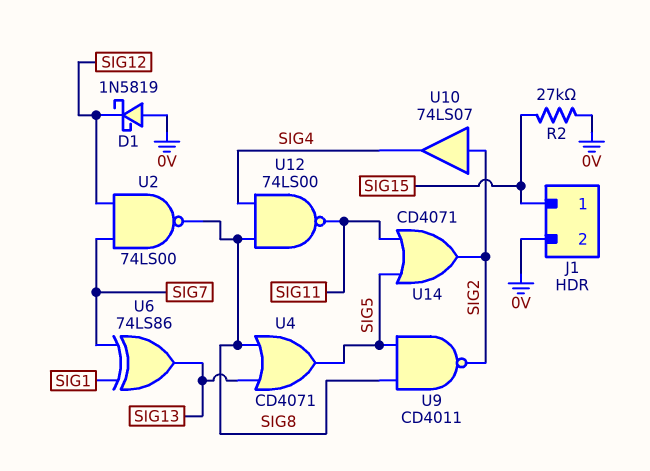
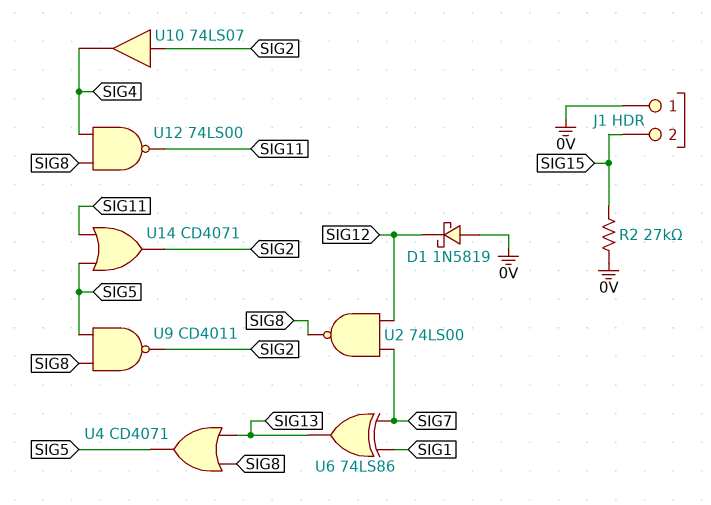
J1 pin 1: SIG15 -> 0V
J1 pin 2: 0V -> SIG15

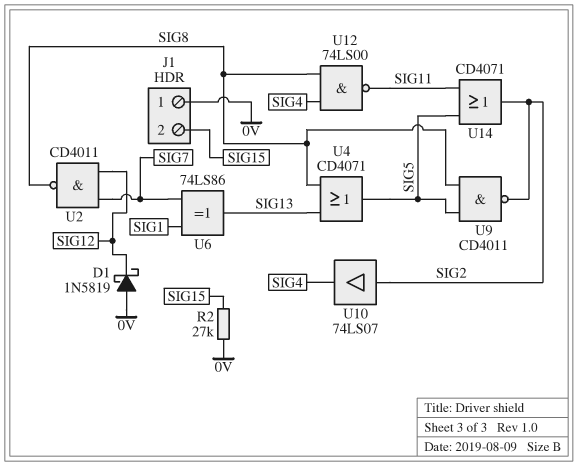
U2: NAND 74LS00 (in SIG7, in SIG12, out SIG8) -> NAND CD4011 (in SIG7, in SIG12, out SIG8)

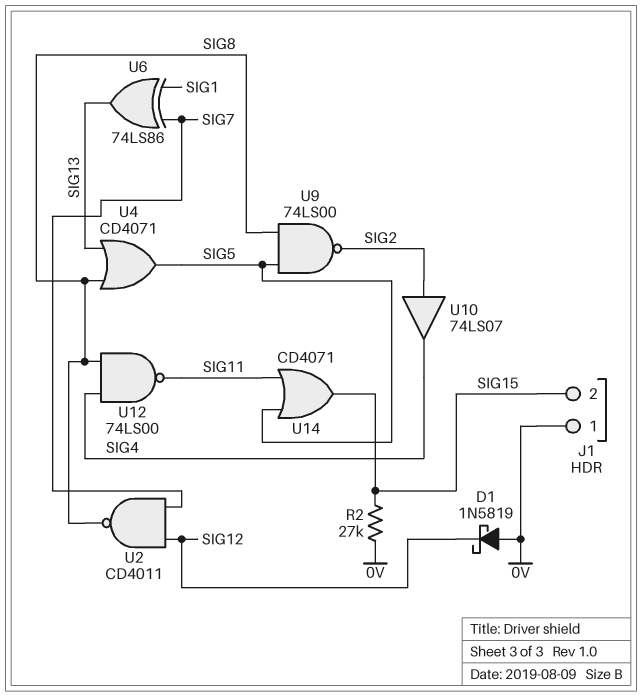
U9: NAND CD4011 (in SIG5, in SIG8, out SIG2) -> NAND 74LS00 (in SIG5, in SIG8, out SIG2)
U14: OR CD4071 (in SIG5, in SIG11, out SIG2) -> OR CD4071 (in SIG5, in SIG11, out SIG15)

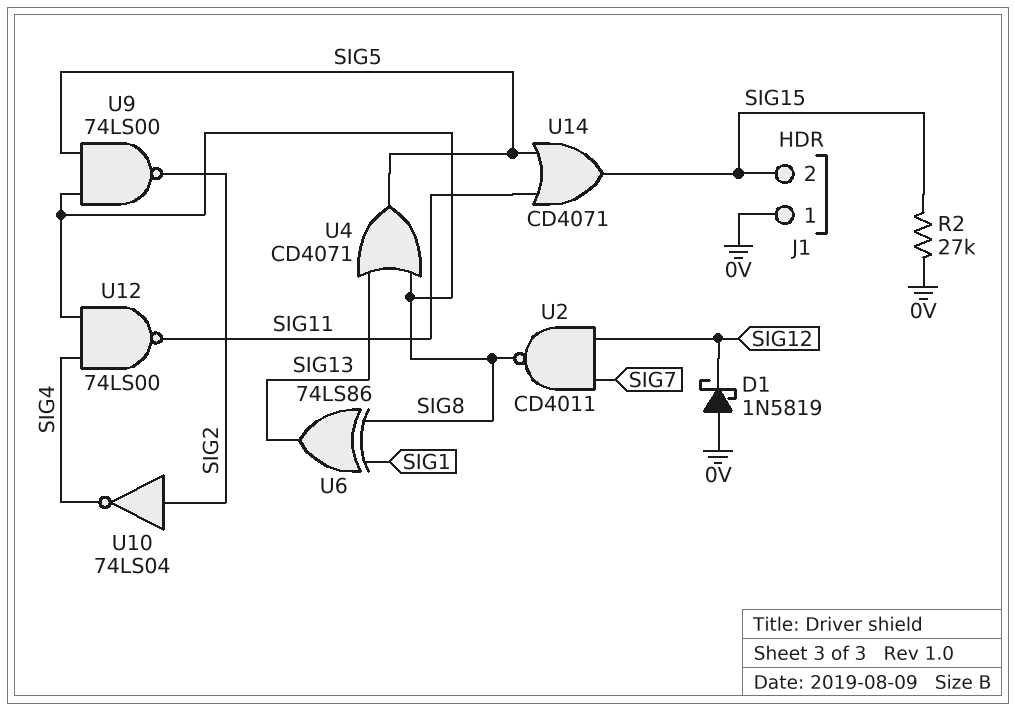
U6: XOR 74LS86 (in SIG1, in SIG7, out SIG13) -> XOR 74LS86 (in SIG1, in SIG8, out SIG13)
U10: buffer 74LS07 (in SIG2, out SIG4) -> NOT 74LS04 (in SIG2, out SIG4)

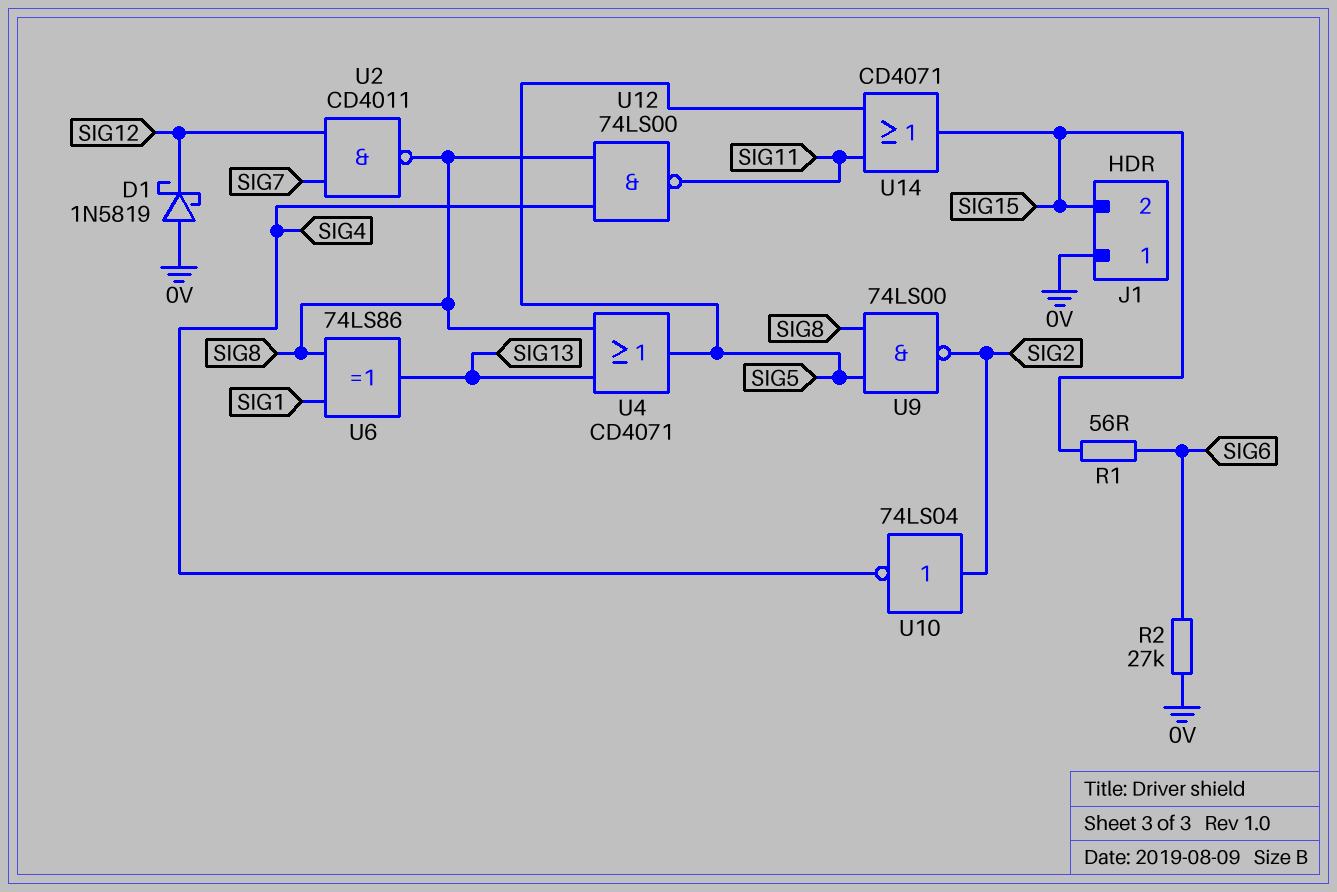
R1: none -> 56 (SIG6, SIG15)
R2: 27k (0V, SIG15) -> 27k (0V, SIG6)

